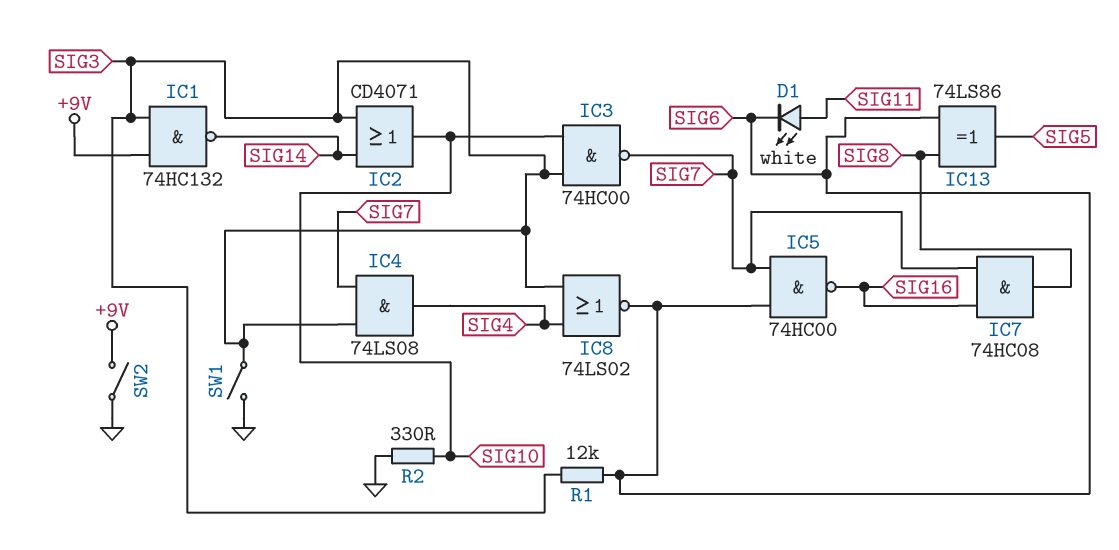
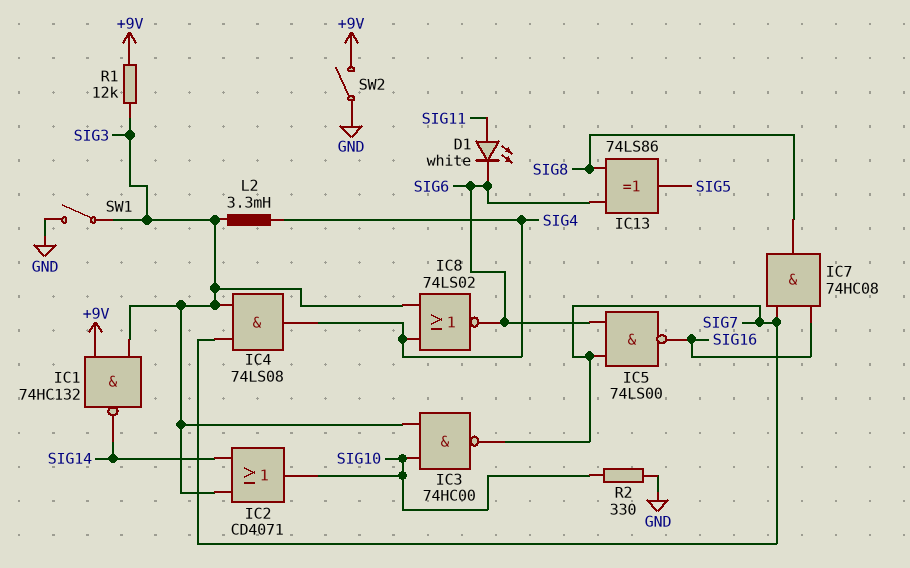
IC5: NAND 74HC00 (in SIG6, in SIG7, out SIG16) -> NAND 74LS00 (in SIG6, in SIG7, out SIG16)
L2: none -> 3.3mH (SIG3, SIG4)
R1: 12k (SIG3, SIG6) -> 12k (+9V, SIG3)

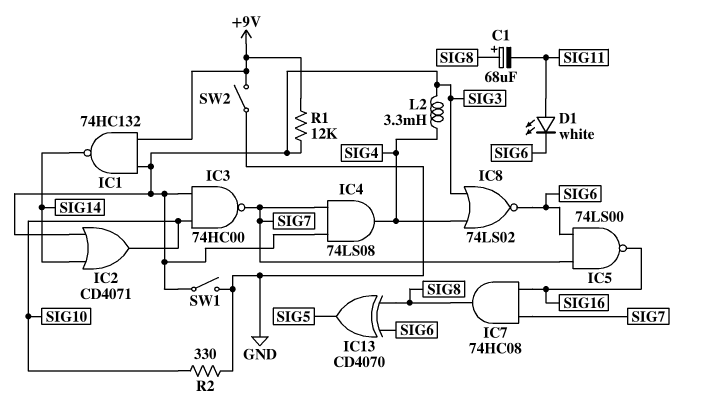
C1: none -> 68uF (plus SIG8, minus SIG11)
IC13: XOR 74LS86 (in SIG6, in SIG8, out SIG5) -> XOR CD4070 (in SIG6, in SIG8, out SIG5)

